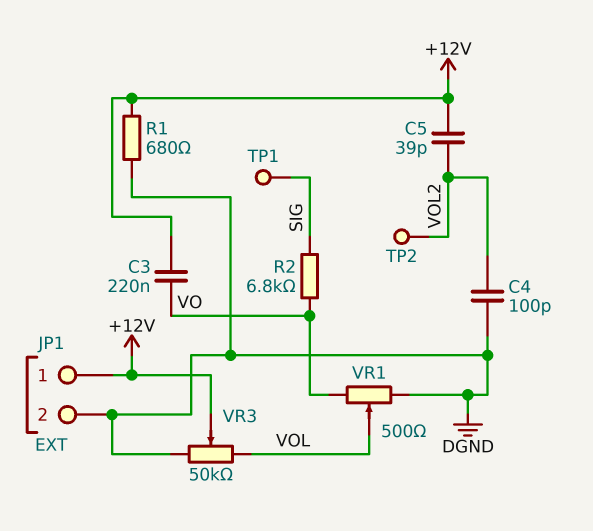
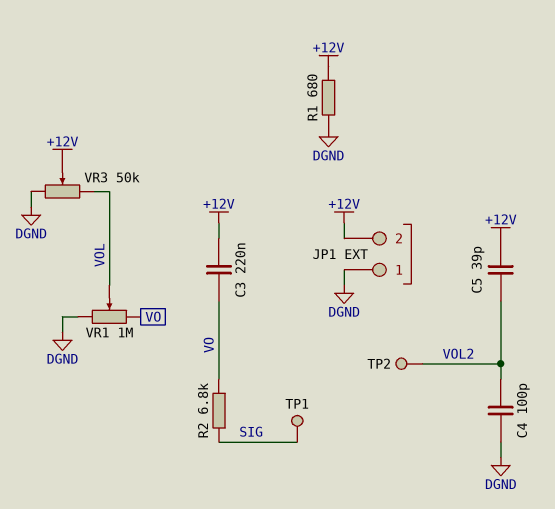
JP1 pin 1: +12V -> DGND
JP1 pin 2: DGND -> +12V
VR1: 500 (DGND, VO, wiper VOL) -> 1M (DGND, VO, wiper VOL)

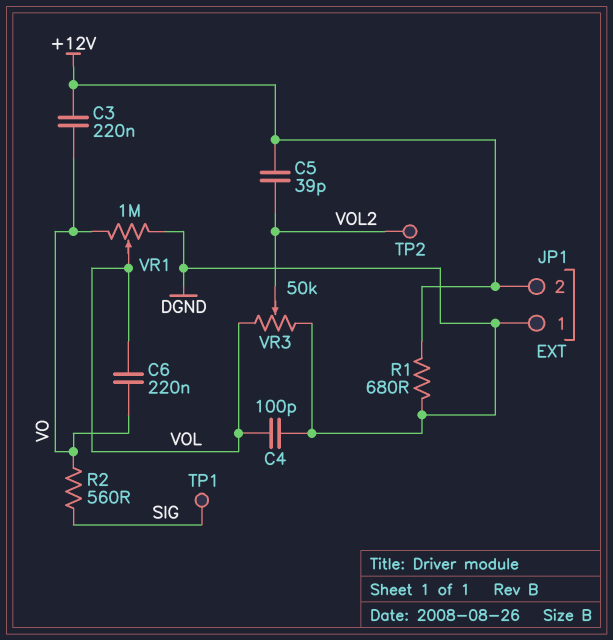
C4: 100pF (DGND, VOL2) -> 100pF (DGND, VOL)
C6: none -> 220nF (VO, VOL)
R2: 6.8k (SIG, VO) -> 560 (SIG, VO)
VR3: 50k (DGND, VOL, wiper +12V) -> 50k (DGND, VOL, wiper VOL2)

